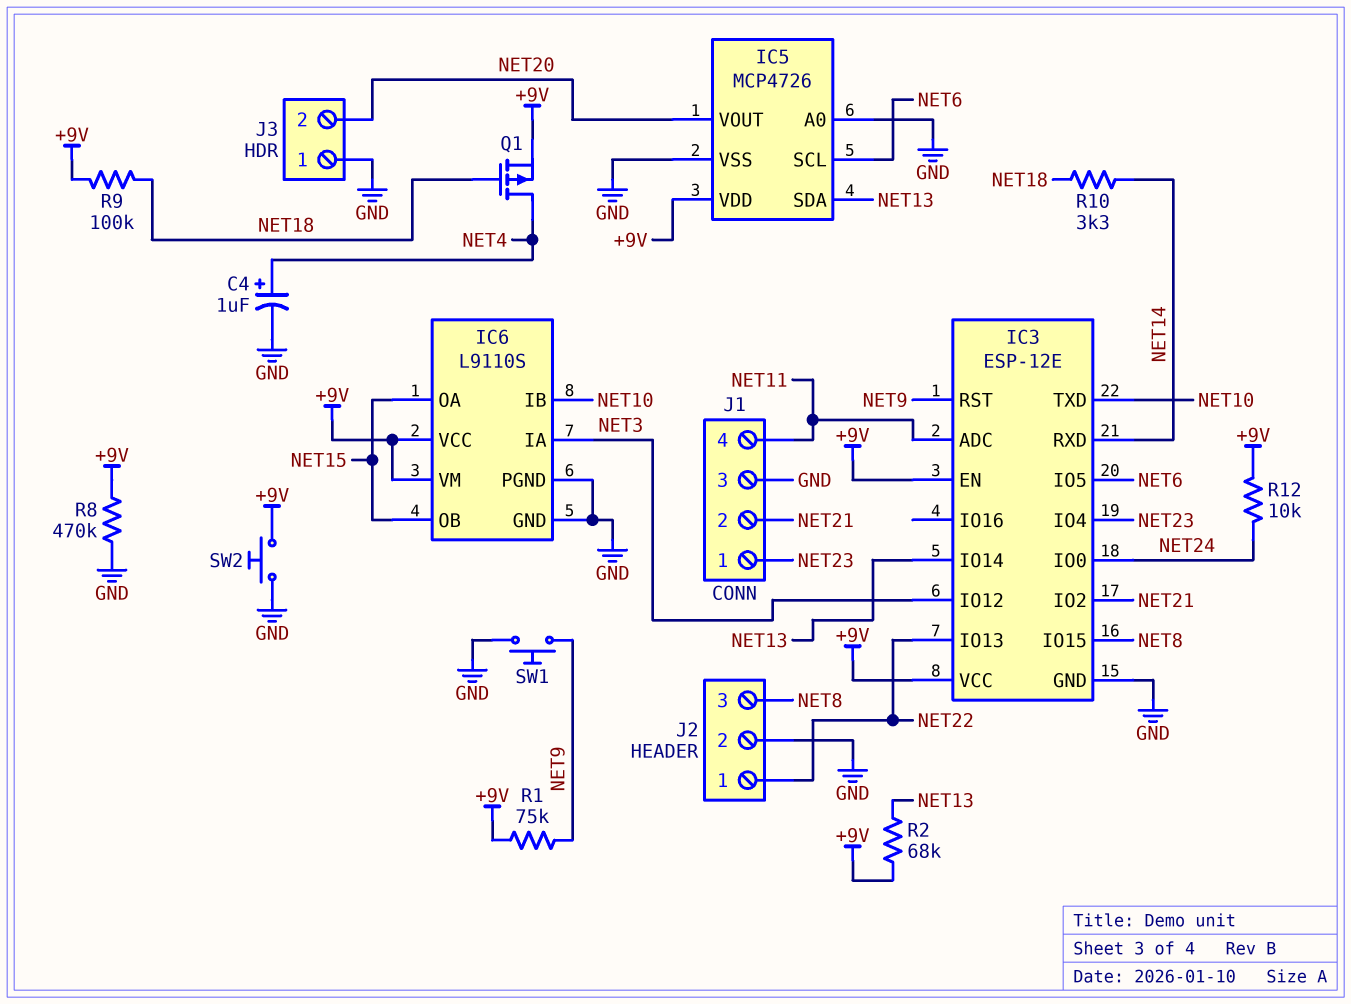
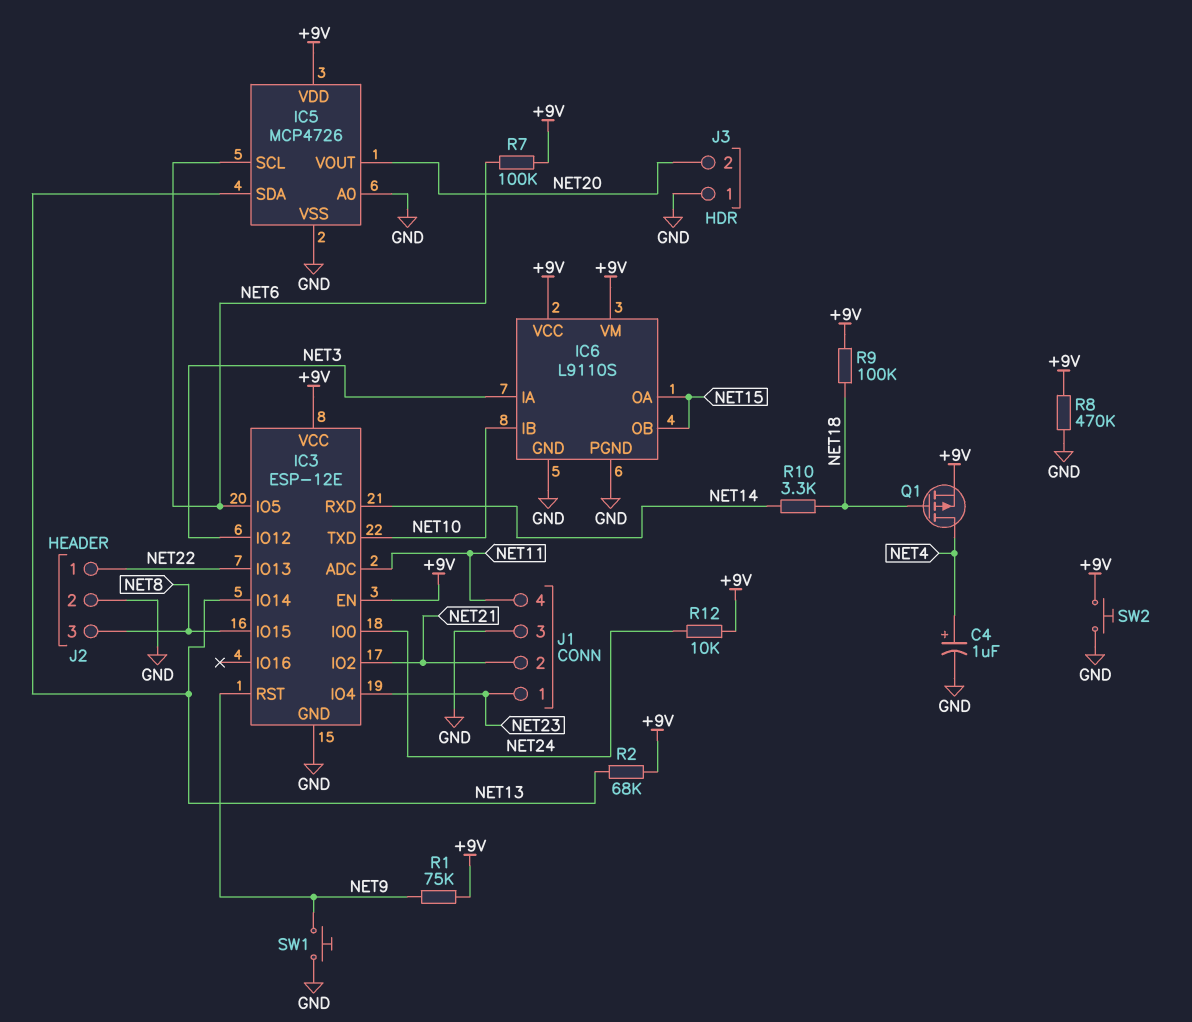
R7: none -> 100k (+9V, NET6)

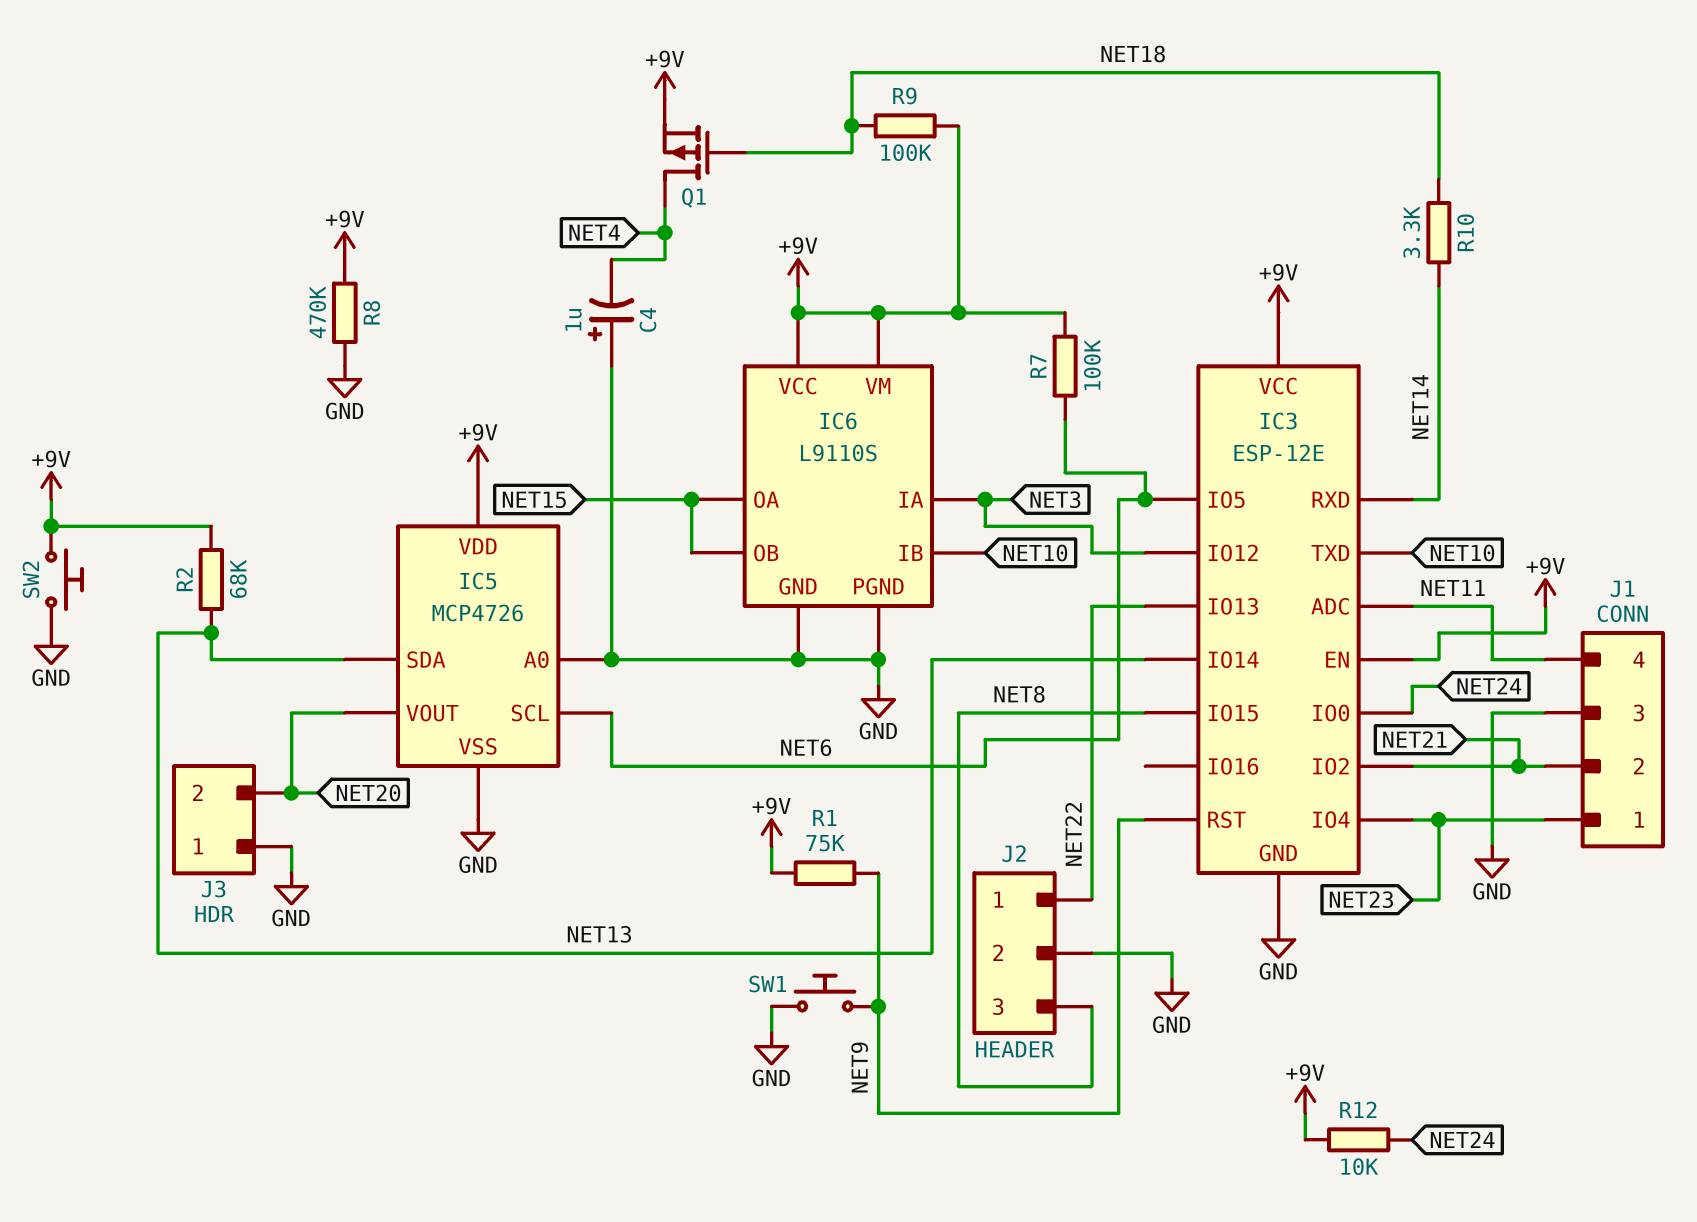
C4: 1uF (plus NET4, minus GND) -> 1uF (plus GND, minus NET4)

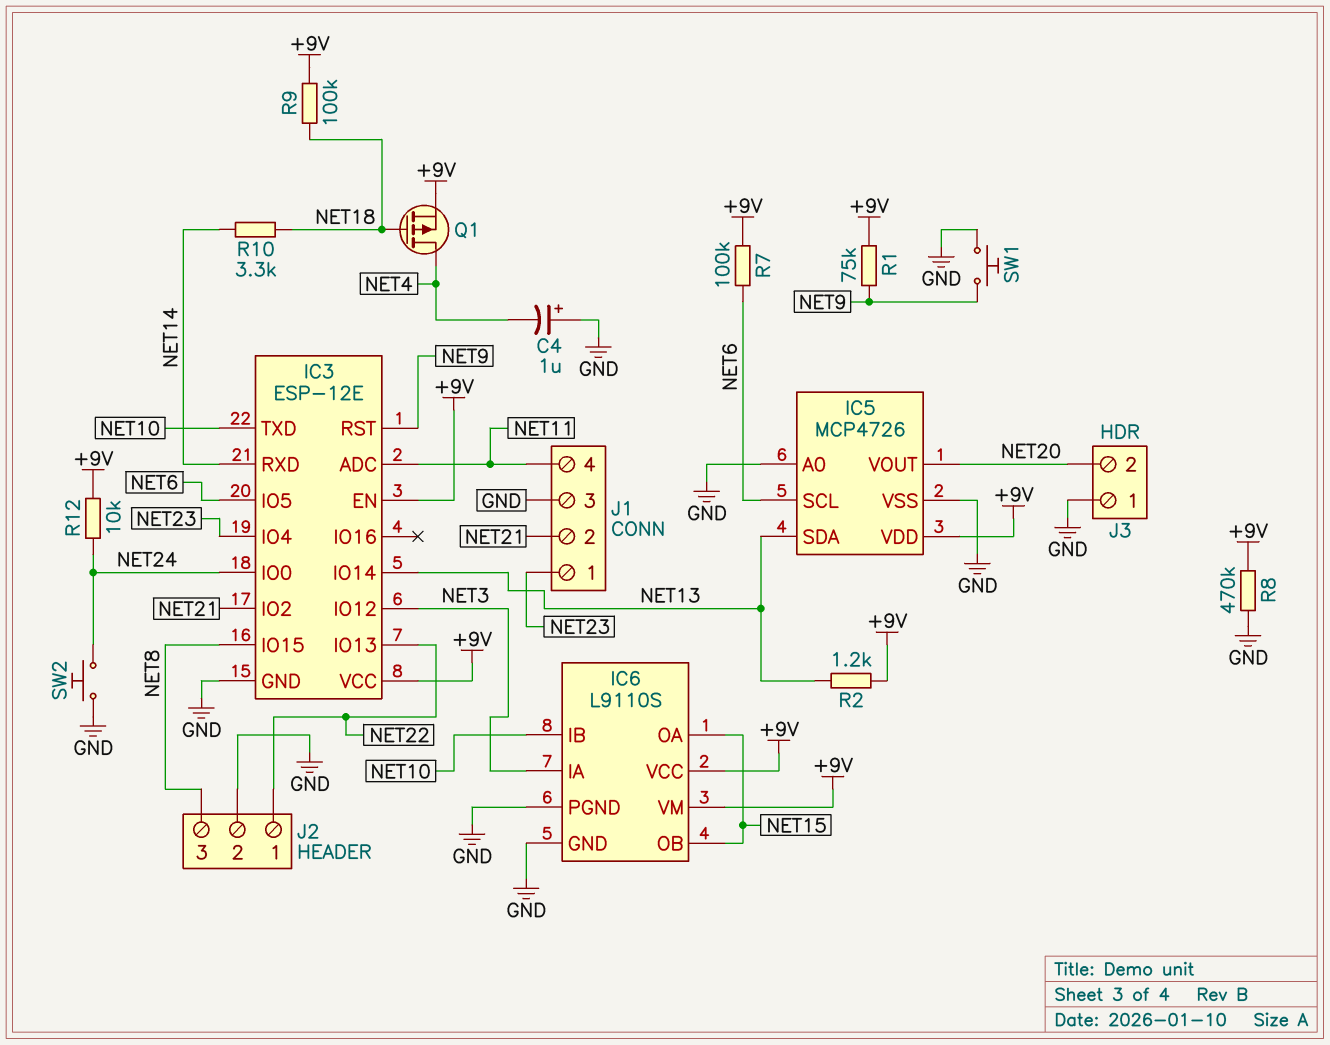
R2: 68k (+9V, NET13) -> 1.2k (+9V, NET13)
SW2: button (+9V, GND) -> button (GND, NET24)

